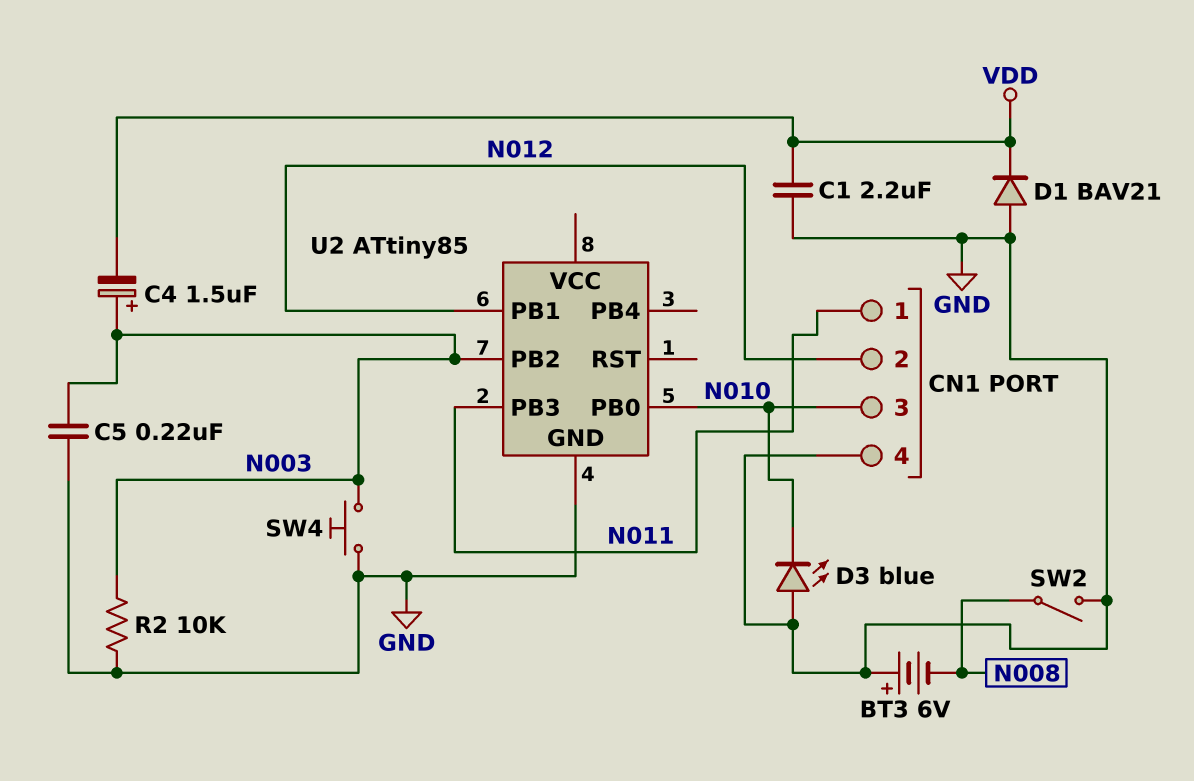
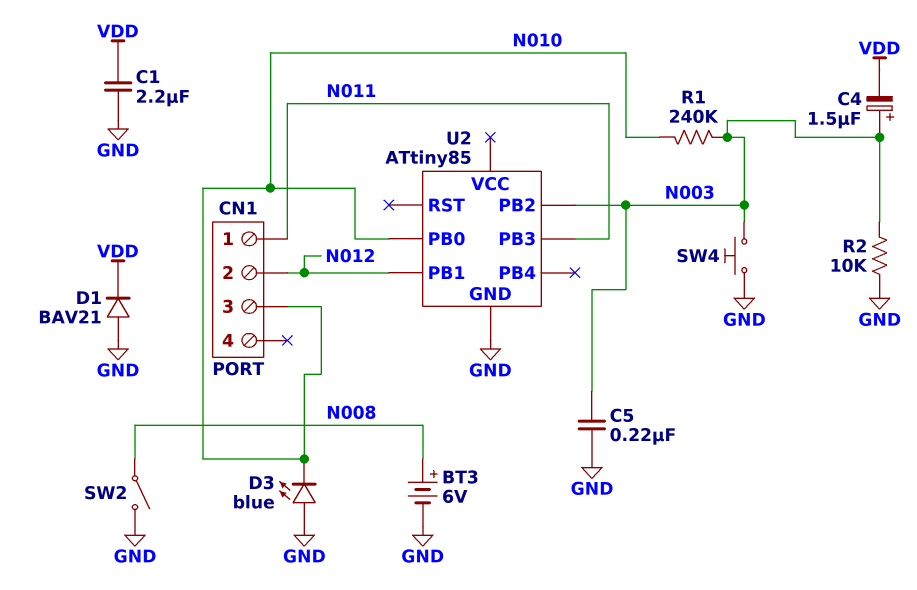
BT3: 6V (plus GND, minus N008) -> 6V (plus N008, minus GND)
CN1 pin 4: GND -> none
R1: none -> 240k (N003, N010)

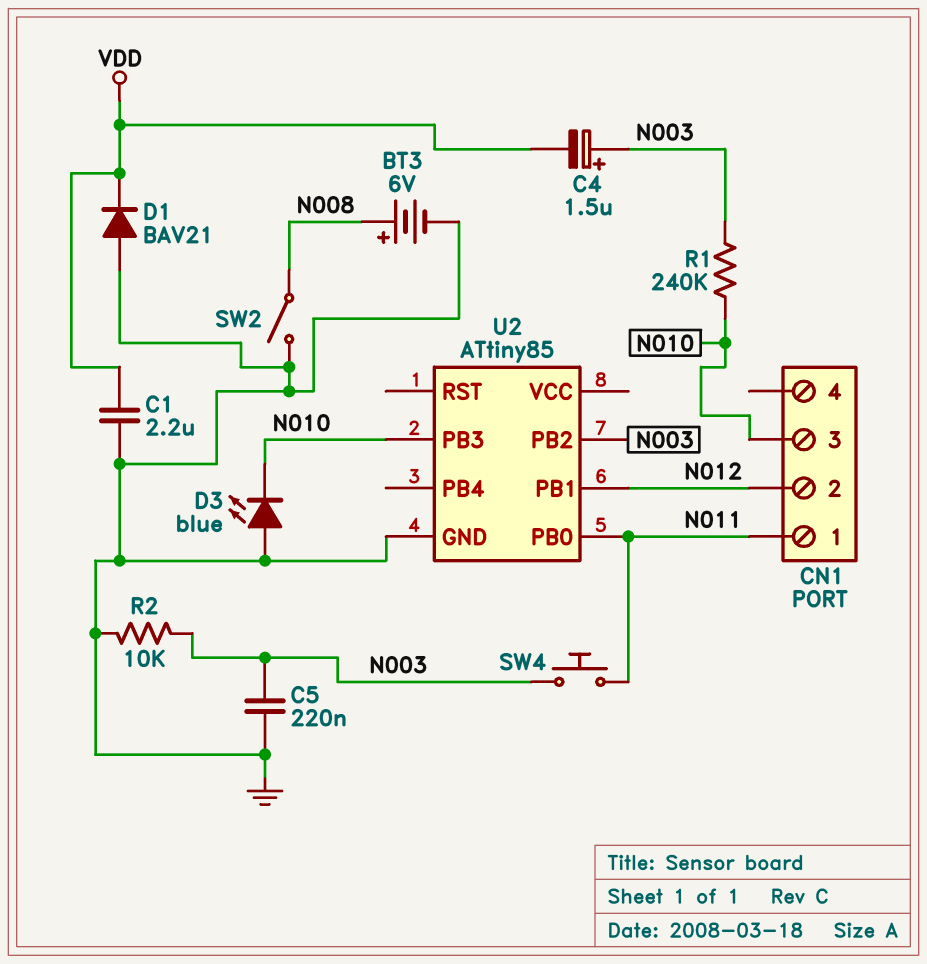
SW4: button (GND, N003) -> button (N003, N011)
U2 pin PB0: N010 -> N011
U2 pin PB3: N011 -> N010

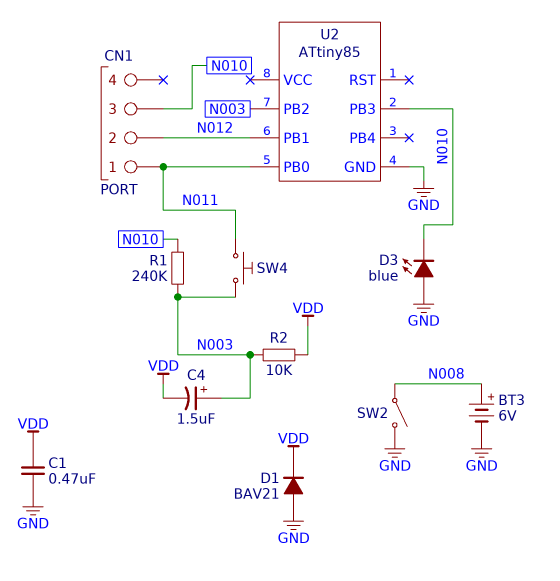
C1: 2.2uF (GND, VDD) -> 470nF (GND, VDD)
C5: 220nF (GND, N003) -> none
R2: 10k (GND, N003) -> 10k (N003, VDD)

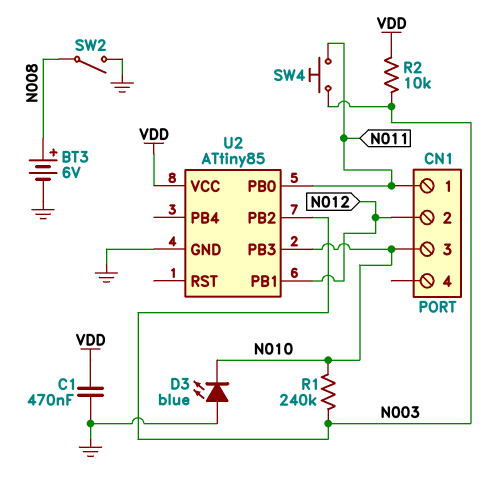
C4: 1.5uF (plus N003, minus VDD) -> none
D1: diode BAV21 (A GND, K VDD) -> none
U2 pin VCC: none -> VDD

